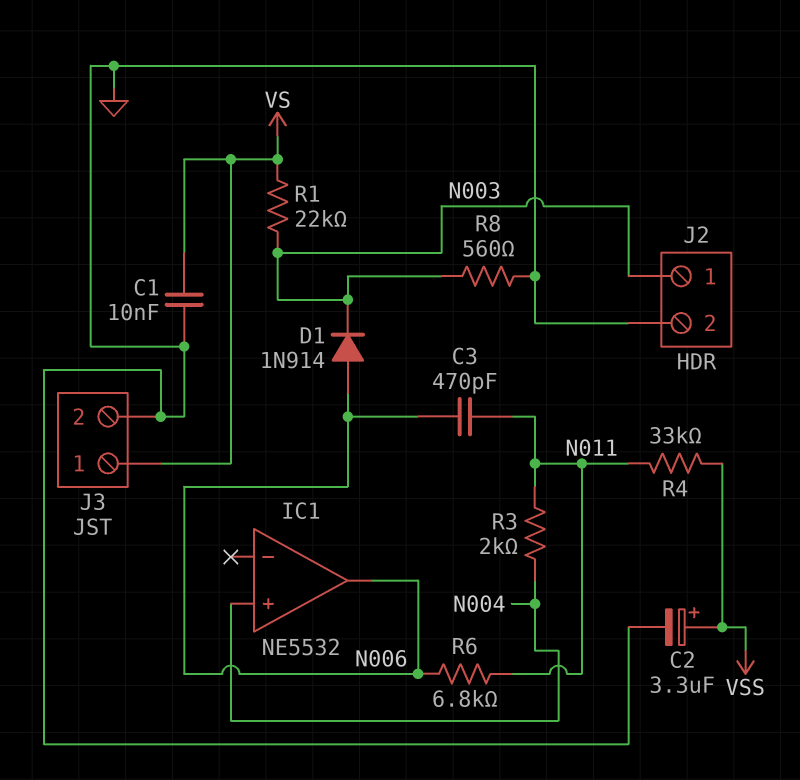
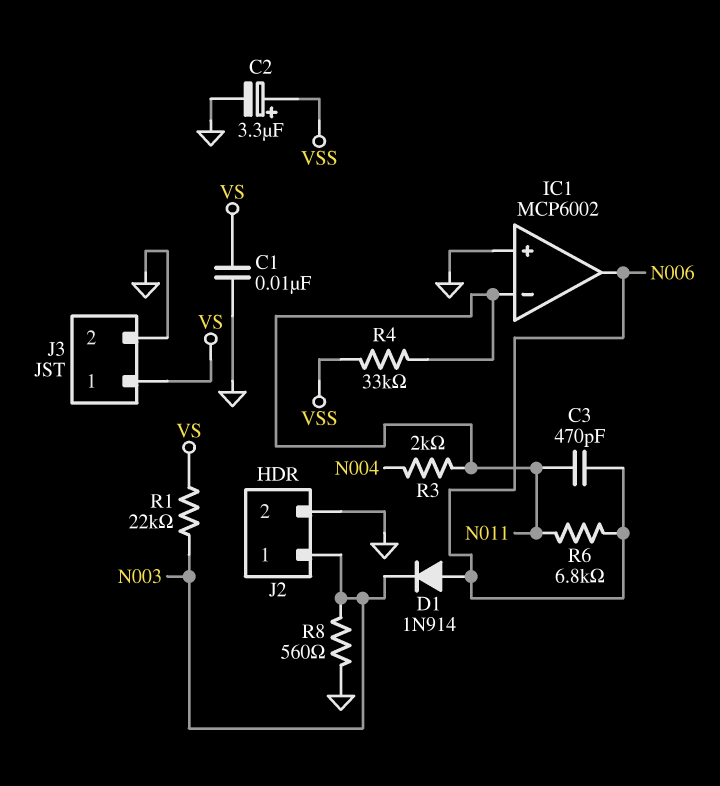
IC1: NE5532 -> MCP6002
IC1 pin in+: N004 -> GND
IC1 pin in-: none -> N011

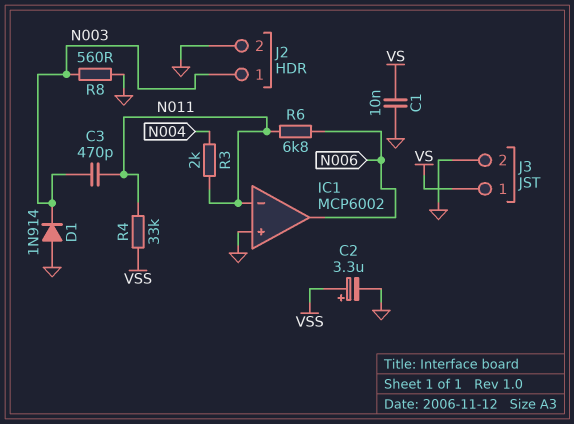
C3: 470pF (N006, N011) -> 470pF (N003, N011)
D1: diode 1N914 (A N006, K N003) -> diode 1N914 (A GND, K N003)
R1: 22k (N003, VS) -> none

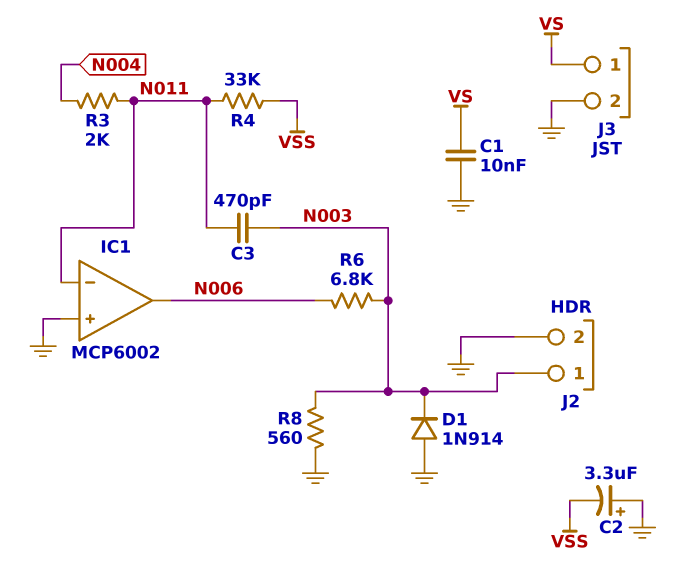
C2: 3.3uF (plus VSS, minus GND) -> 3.3uF (plus GND, minus VSS)
R6: 6.8k (N006, N011) -> 6.8k (N003, N006)

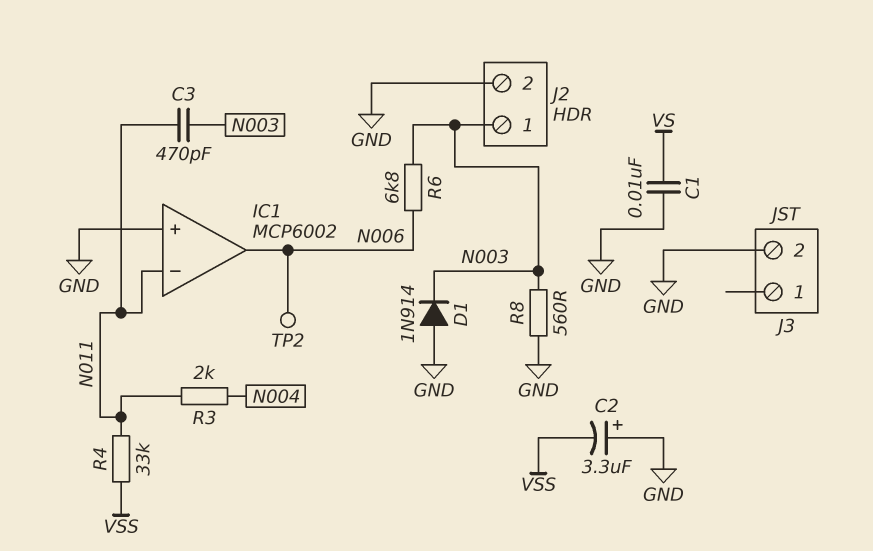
J3 pin 1: VS -> none
TP2: none -> test point (N006)

